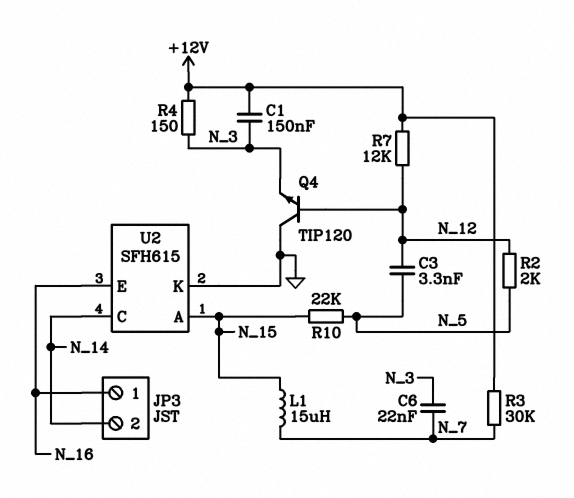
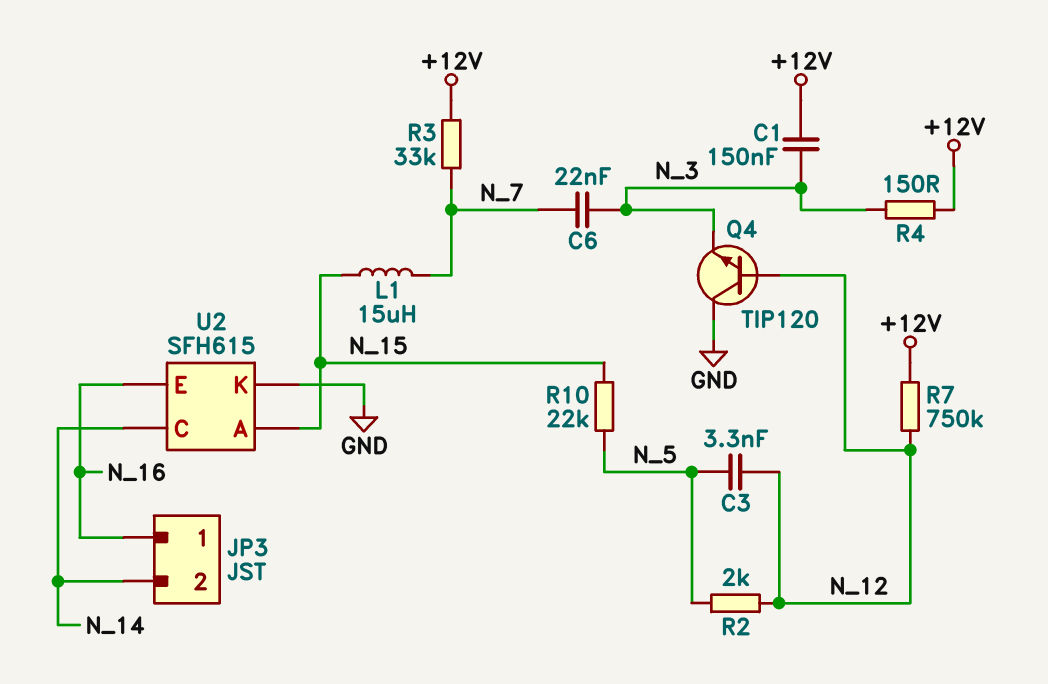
R3: 30k (+12V, N_7) -> 33k (+12V, N_7)
R7: 12k (+12V, N_12) -> 750k (+12V, N_12)

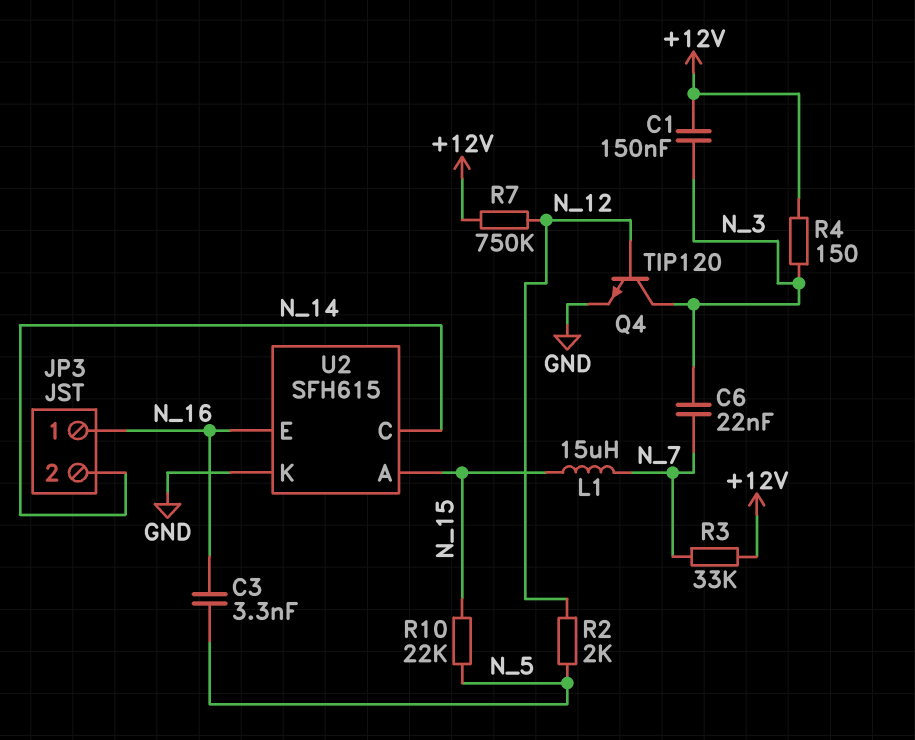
C3: 3.3nF (N_5, N_12) -> 3.3nF (N_5, N_16)
Q4: NPN TIP120 (B N_12, C GND, E N_3) -> NPN TIP120 (B N_12, C N_3, E GND)

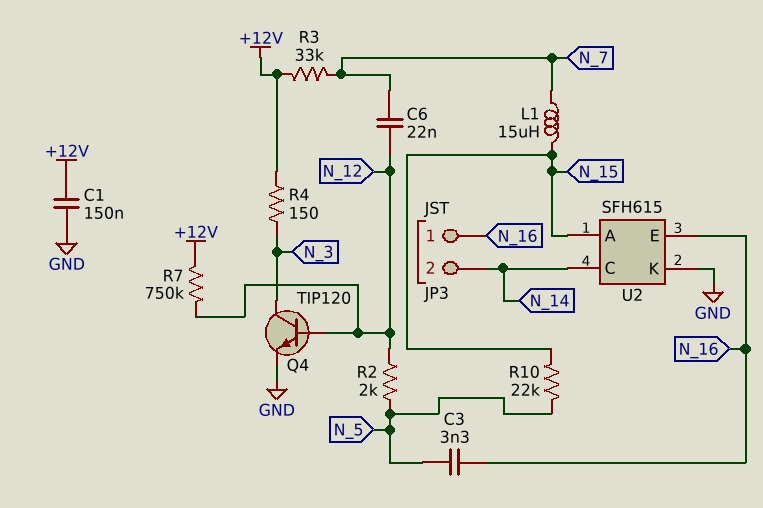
C1: 150nF (+12V, N_3) -> 150nF (+12V, GND)
C6: 22nF (N_3, N_7) -> 22nF (N_7, N_12)

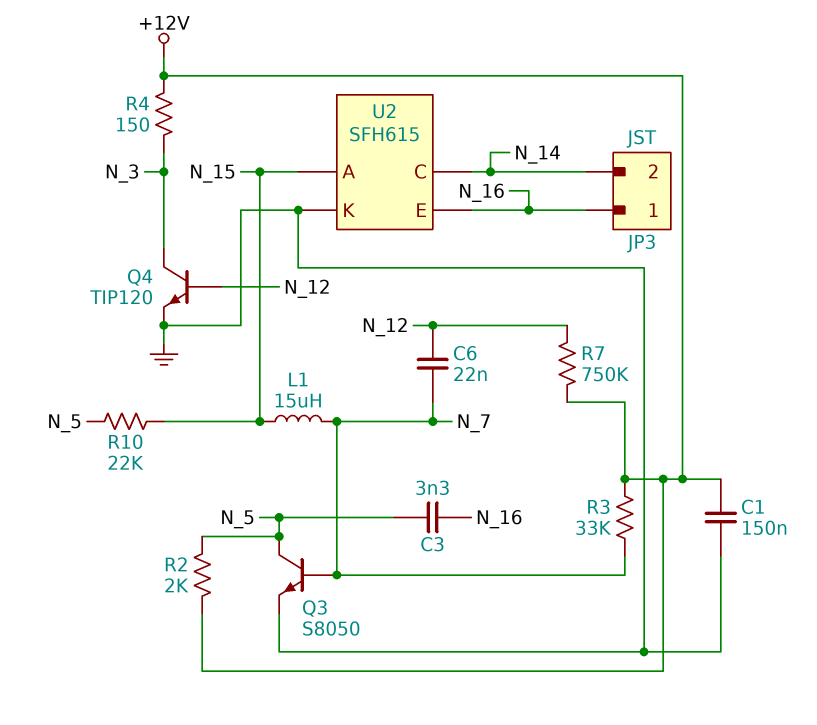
Q3: none -> NPN S8050 (B N_7, C N_5, E GND)
R2: 2k (N_5, N_12) -> 2k (+12V, N_5)

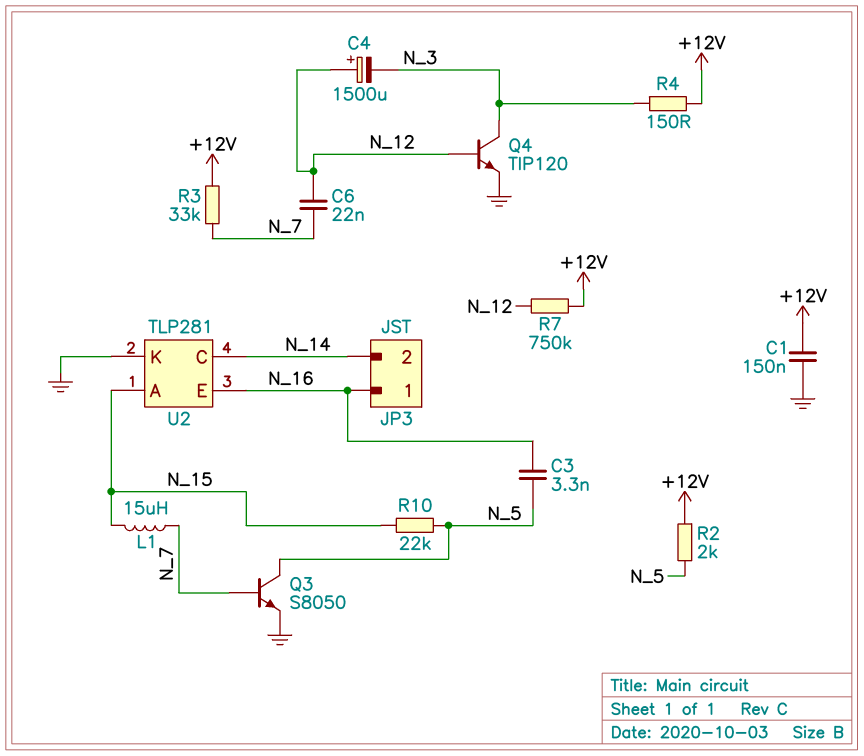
C4: none -> 1500uF (plus N_12, minus N_3)
U2: SFH615 -> TLP281

